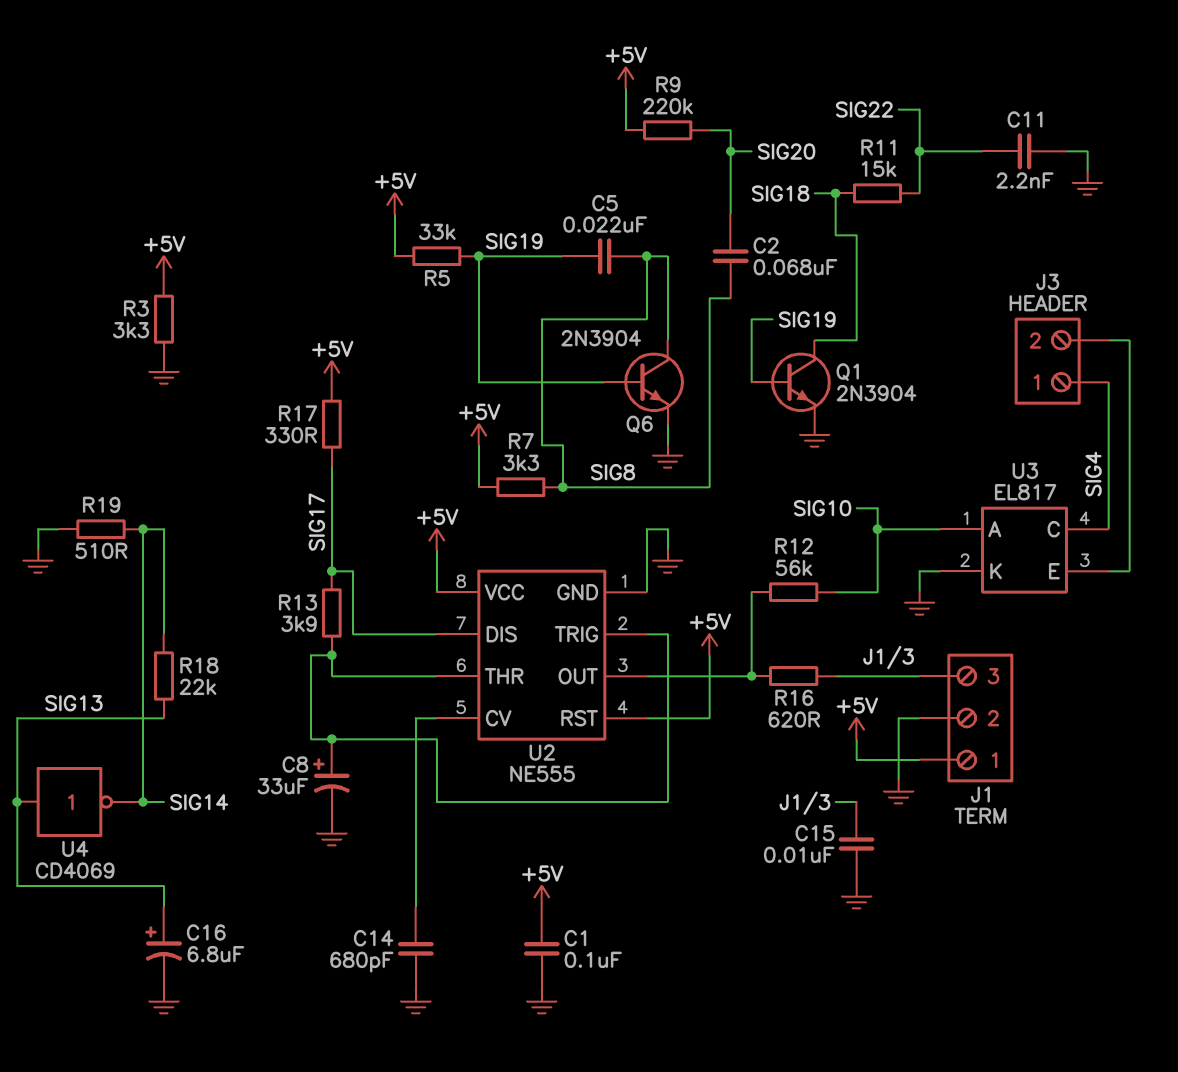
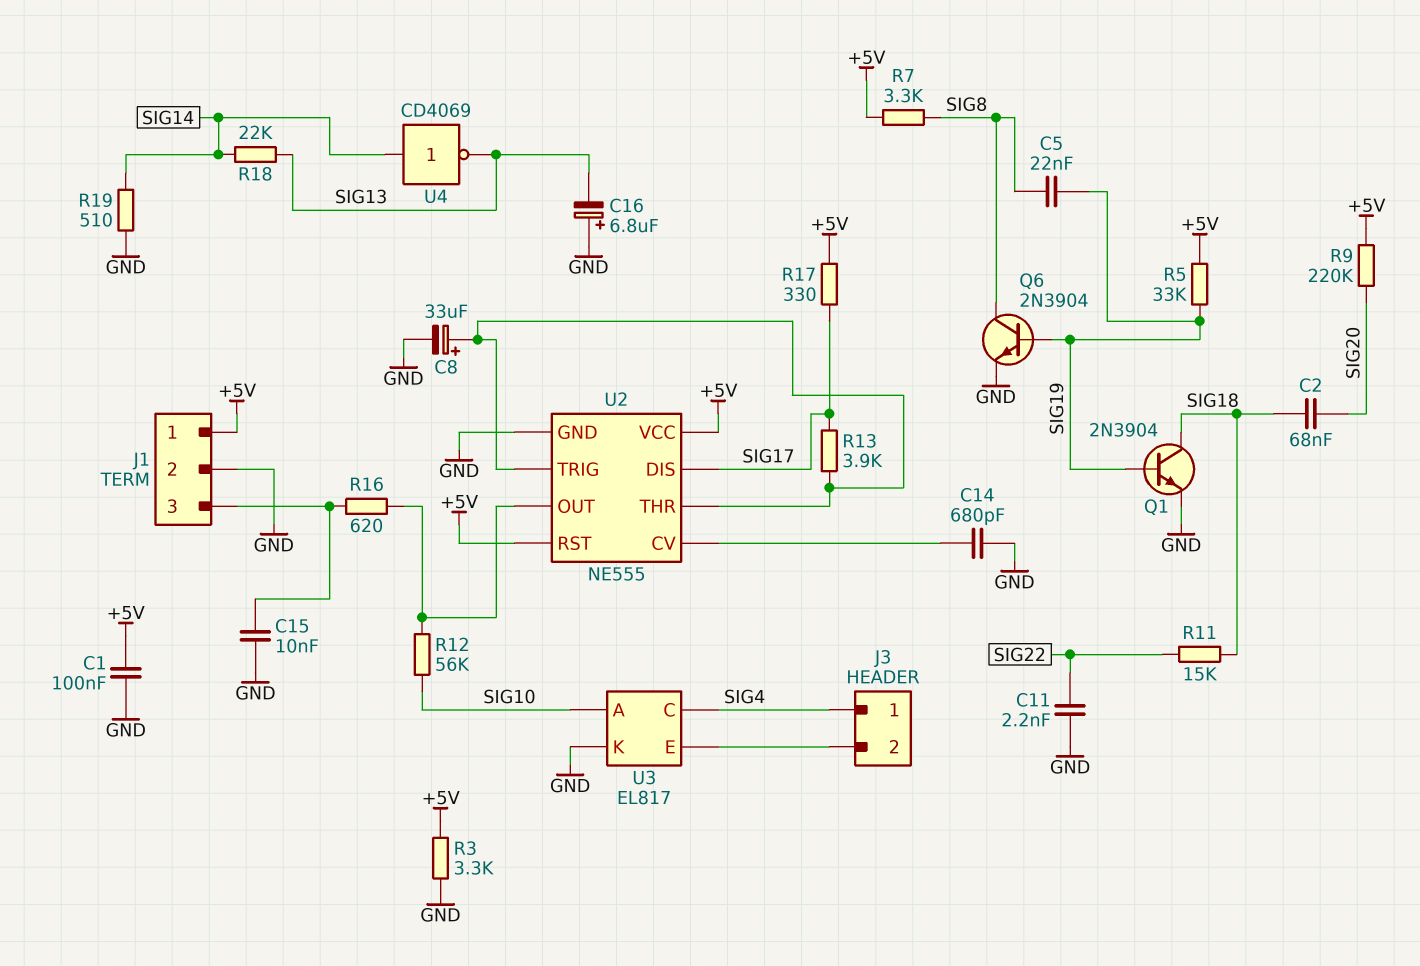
C2: 68nF (SIG8, SIG20) -> 68nF (SIG18, SIG20)
C16: 6.8uF (plus SIG13, minus GND) -> 6.8uF (plus GND, minus SIG13)
U4: NOT CD4069 (in SIG13, out SIG14) -> NOT CD4069 (in SIG14, out SIG13)

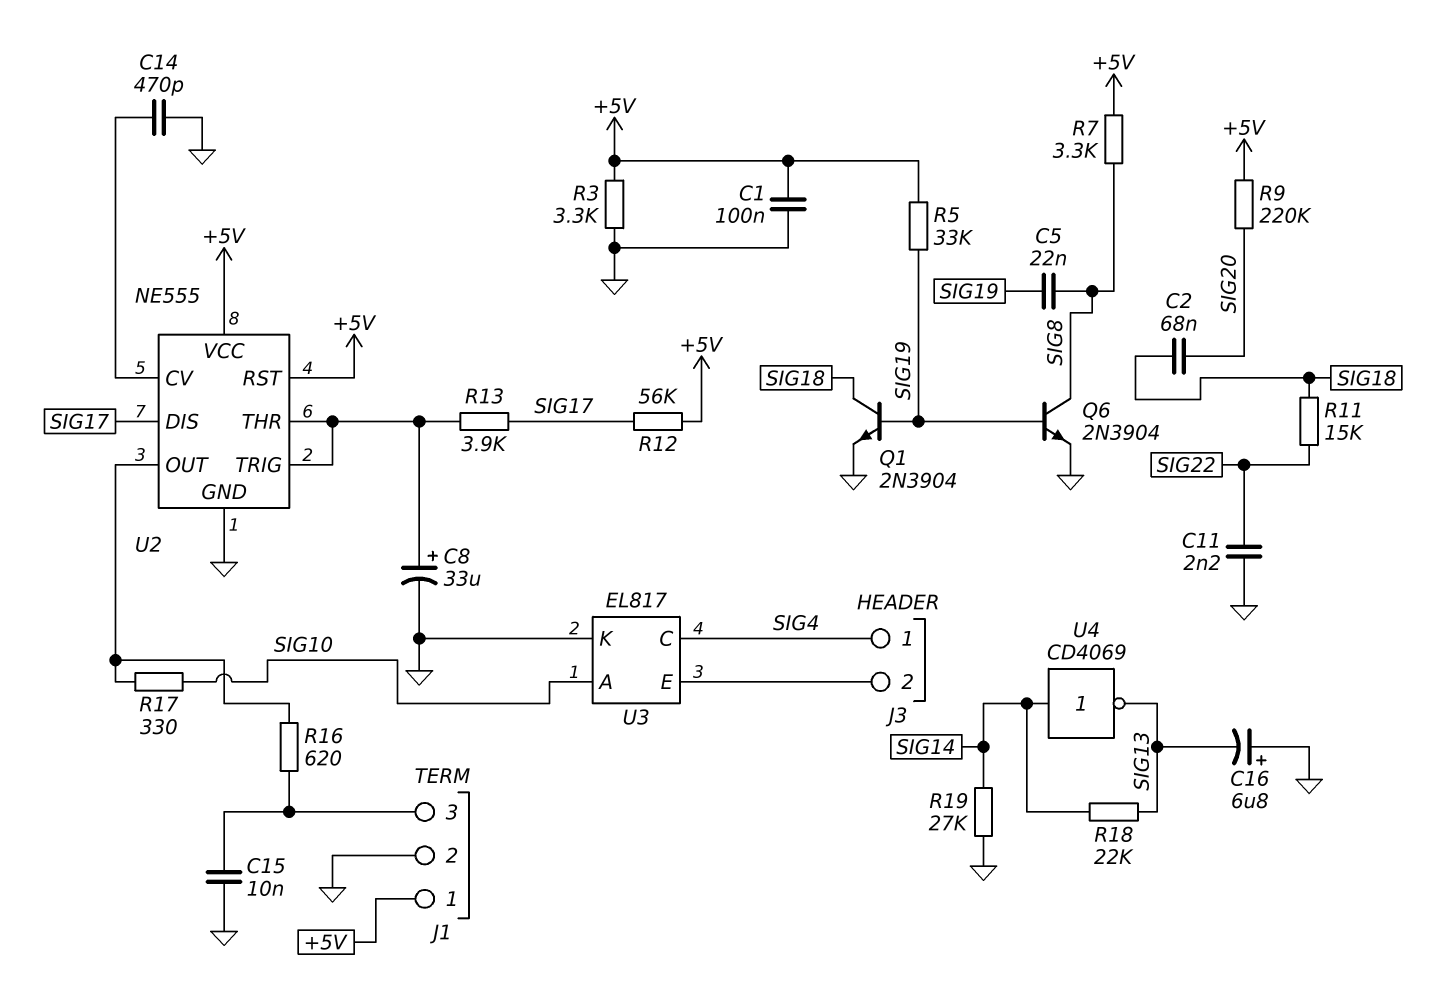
C14: 680pF (GND, U2/CV) -> 470pF (GND, U2/CV)
R12: 56k (SIG10, U2/OUT) -> 56k (+5V, SIG17)
R17: 330 (+5V, SIG17) -> 330 (SIG10, U2/OUT)
R19: 510 (GND, SIG14) -> 27k (GND, SIG14)

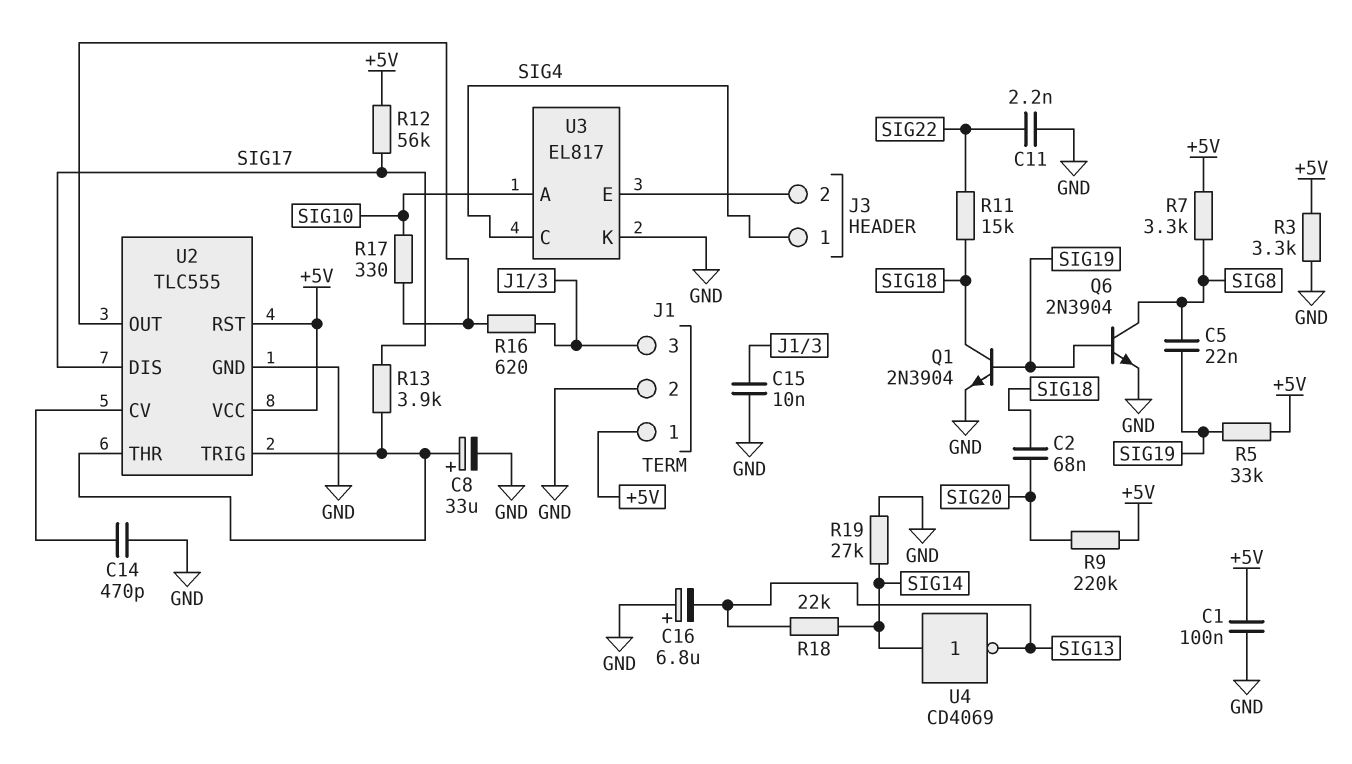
U2: NE555 -> TLC555

